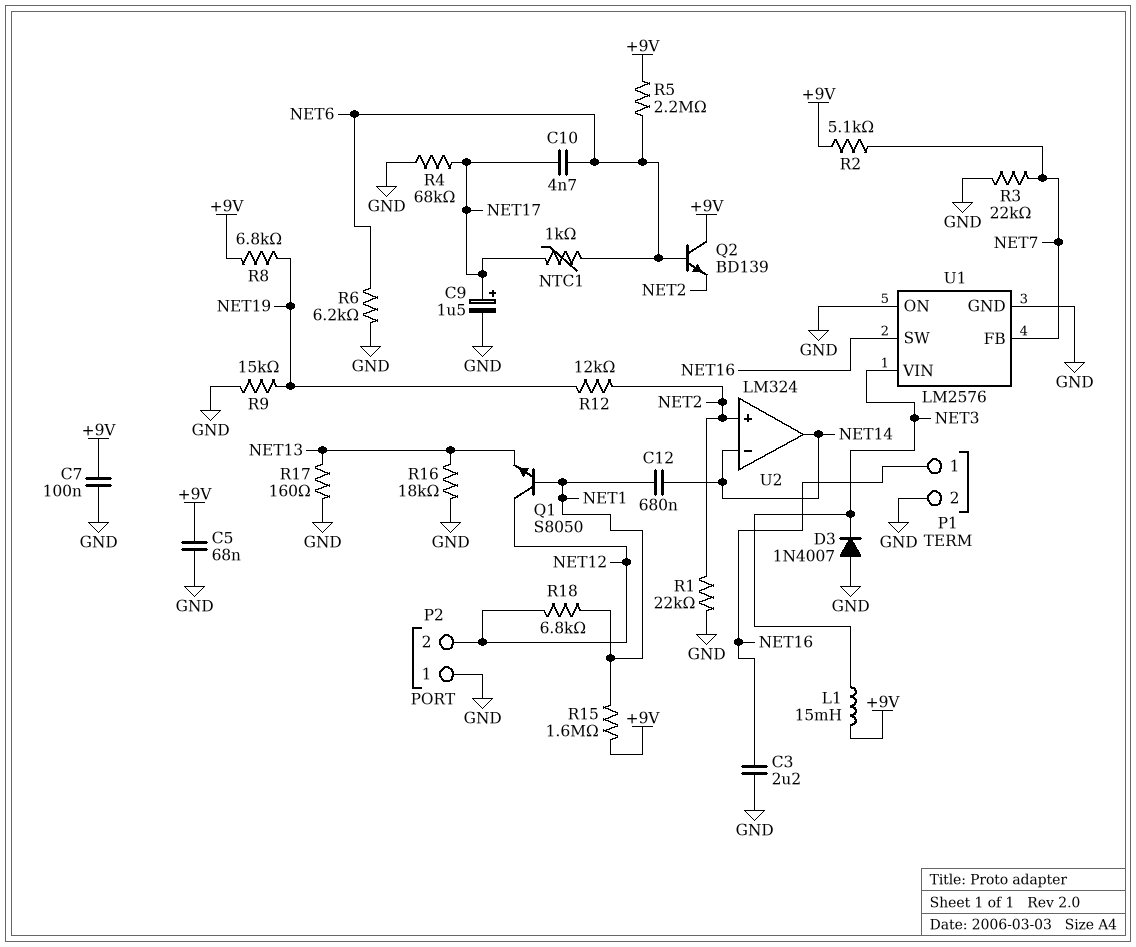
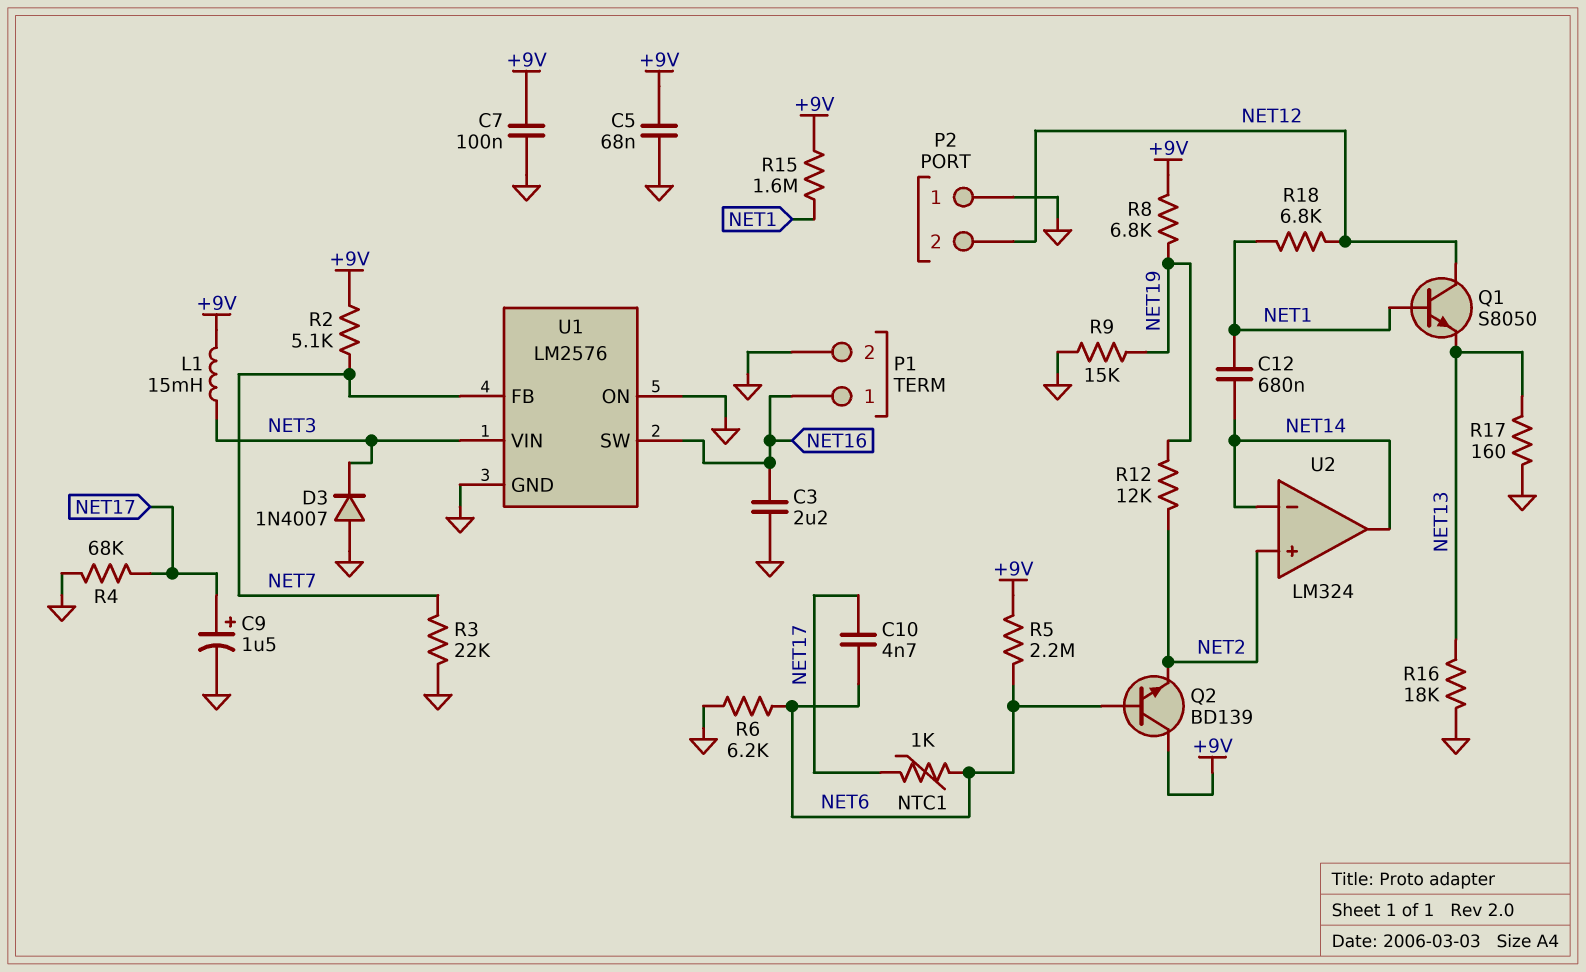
R1: 22k (GND, NET2) -> none

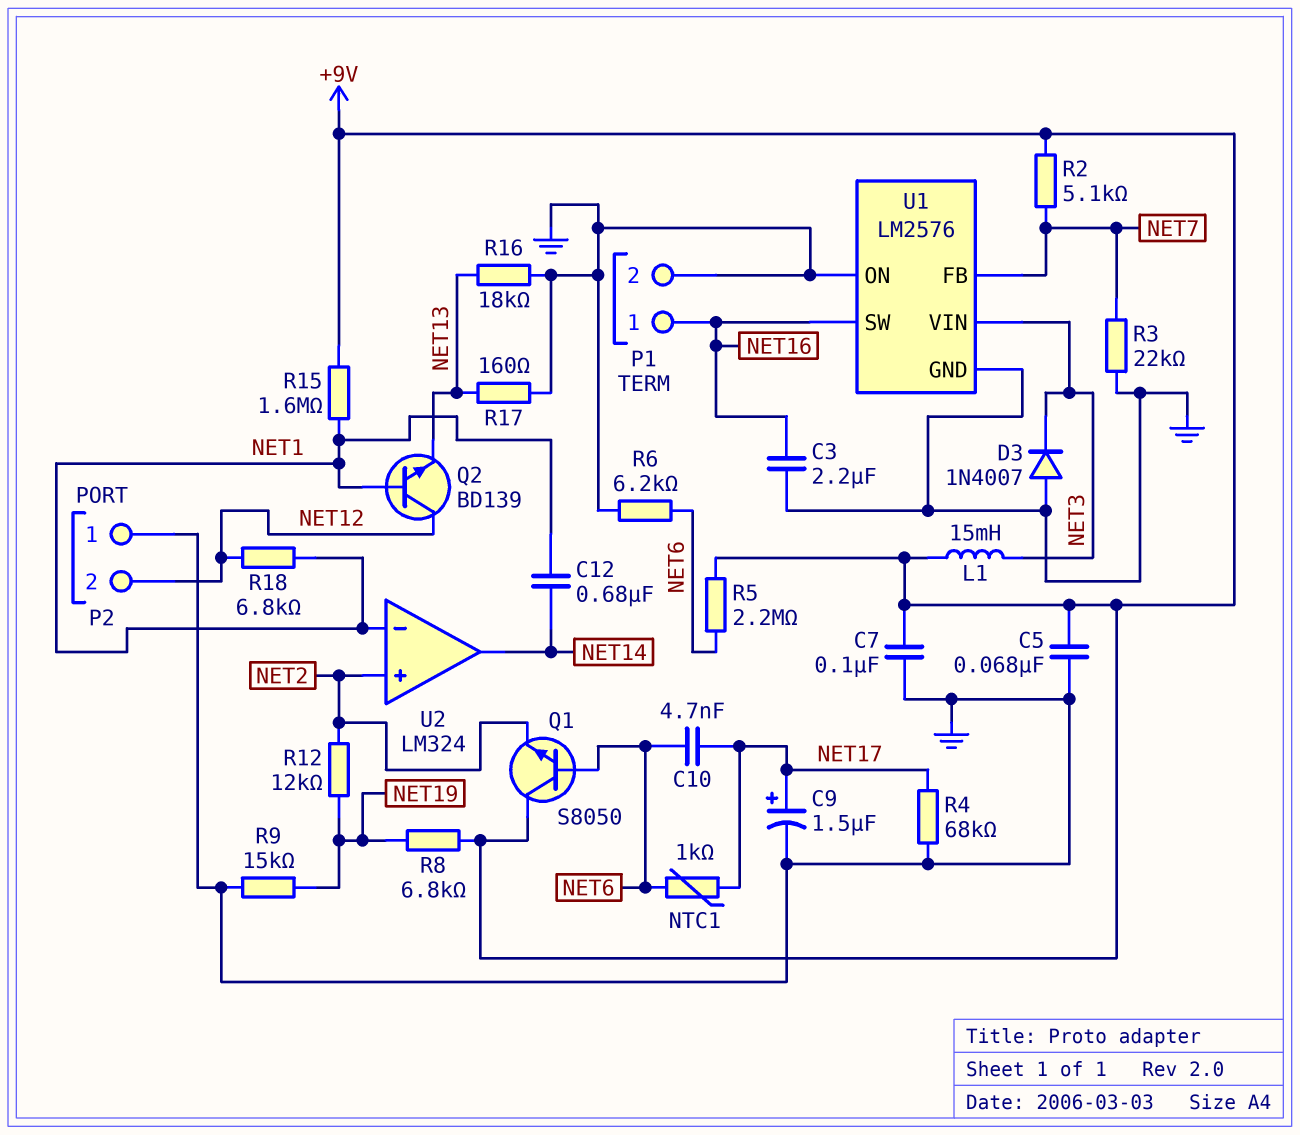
Q1: NPN S8050 (B NET1, C NET12, E NET13) -> NPN S8050 (B NET6, C +9V, E NET2)
Q2: NPN BD139 (B NET6, C +9V, E NET2) -> NPN BD139 (B NET1, C NET12, E NET13)
U2 pin in-: NET14 -> NET1

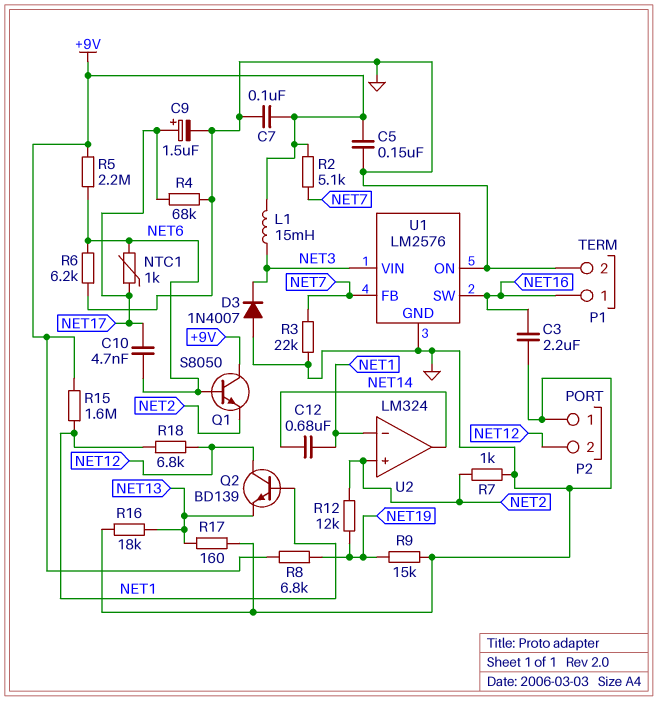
C5: 68nF (+9V, GND) -> 150nF (+9V, GND)
R7: none -> 1k (GND, NET2)

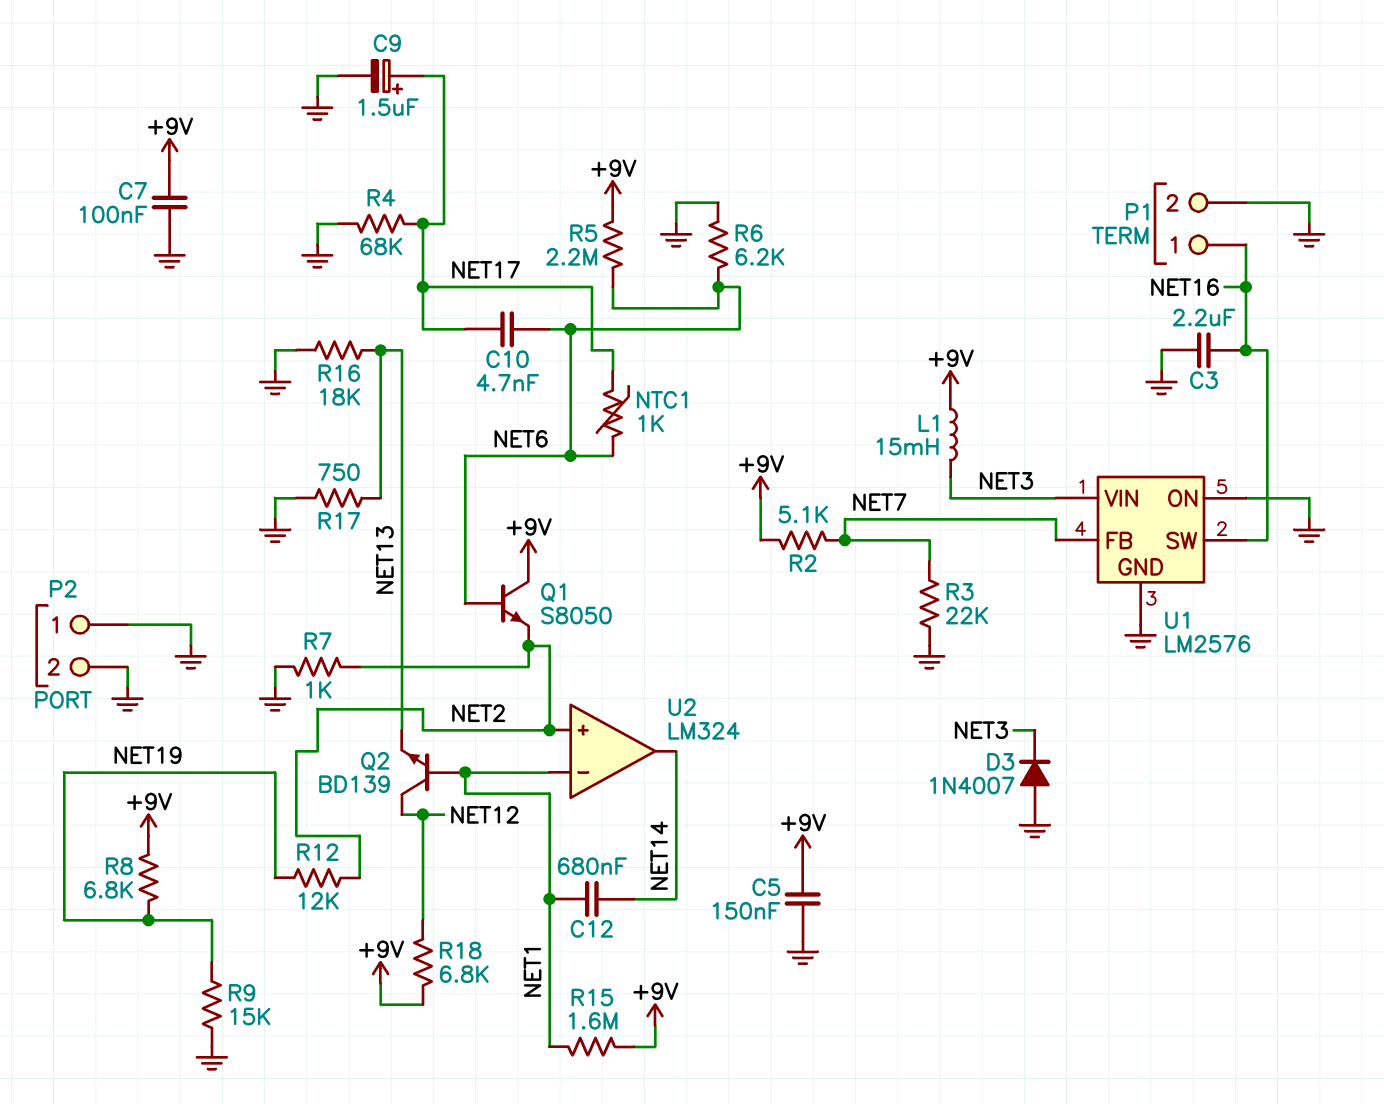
P2 pin 2: NET12 -> GND
R17: 160 (GND, NET13) -> 750 (GND, NET13)
R18: 6.8k (NET1, NET12) -> 6.8k (+9V, NET12)

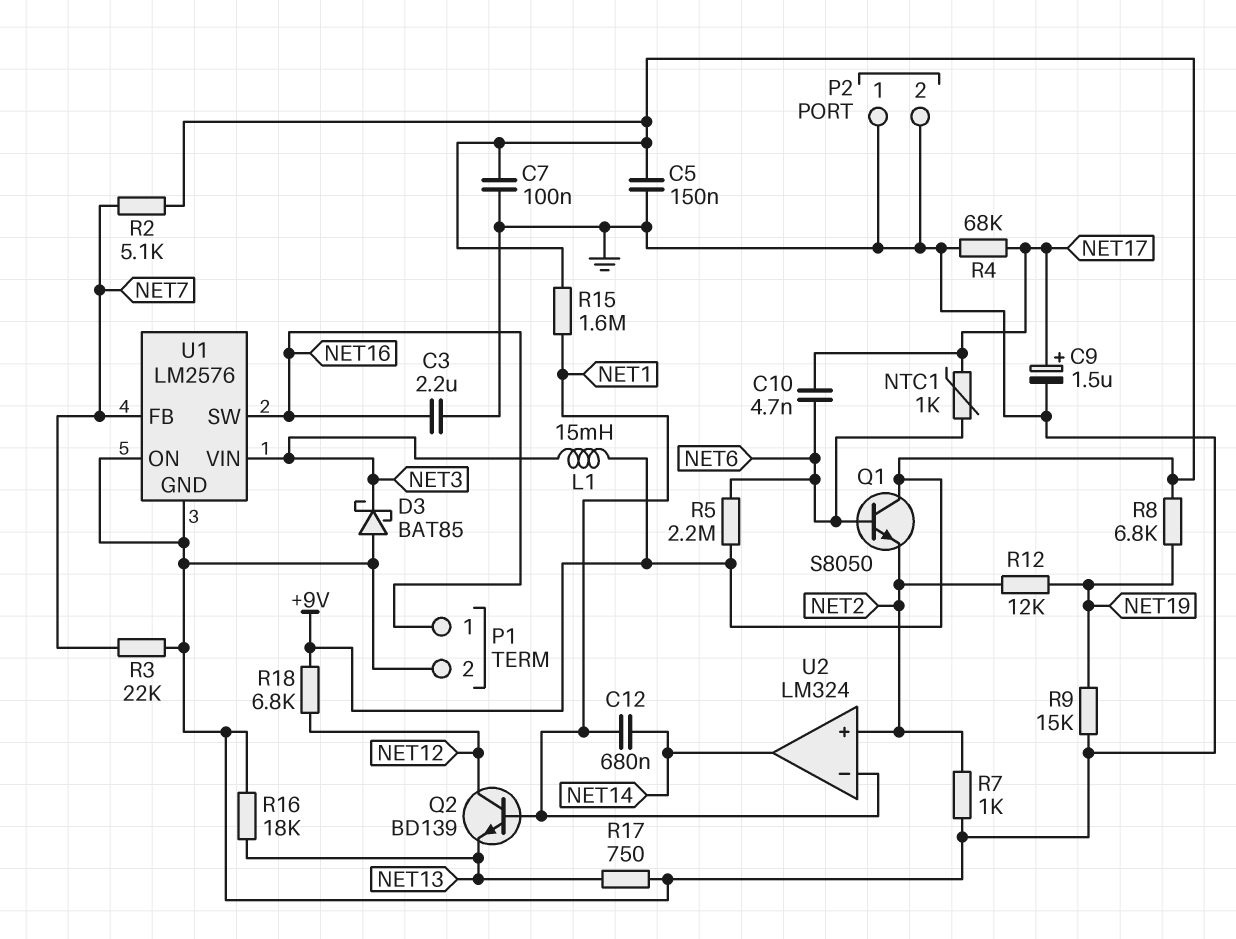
D3: diode 1N4007 (A GND, K NET3) -> schottky BAT85 (A GND, K NET3)
R6: 6.2k (GND, NET6) -> none

